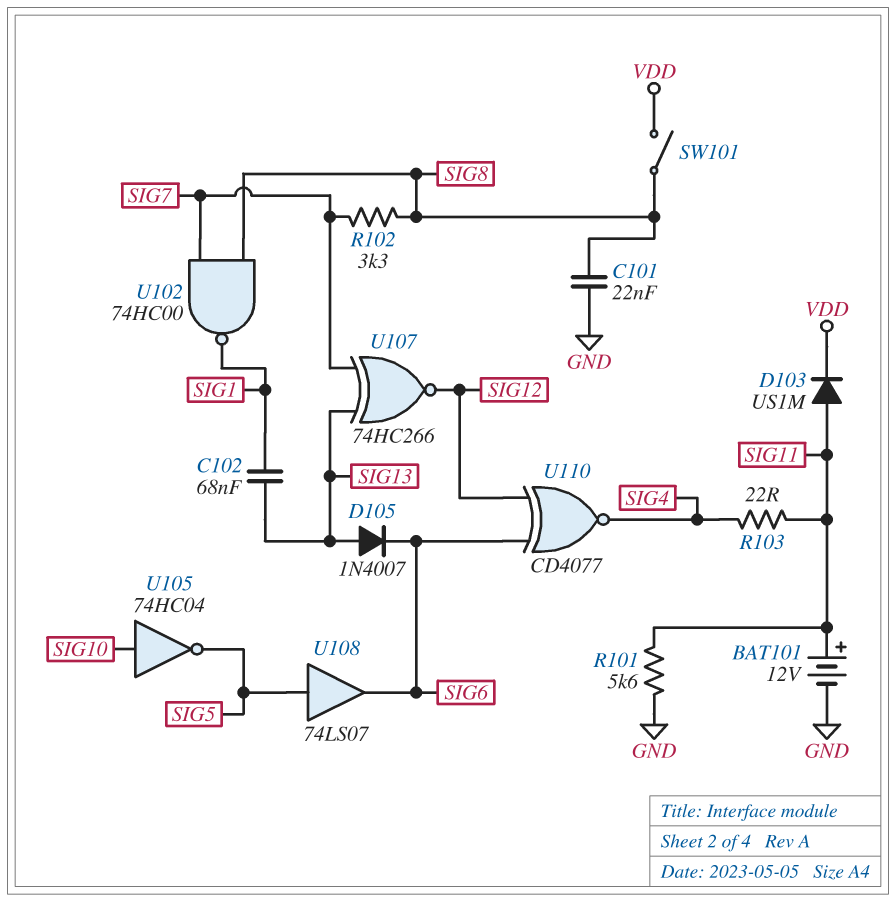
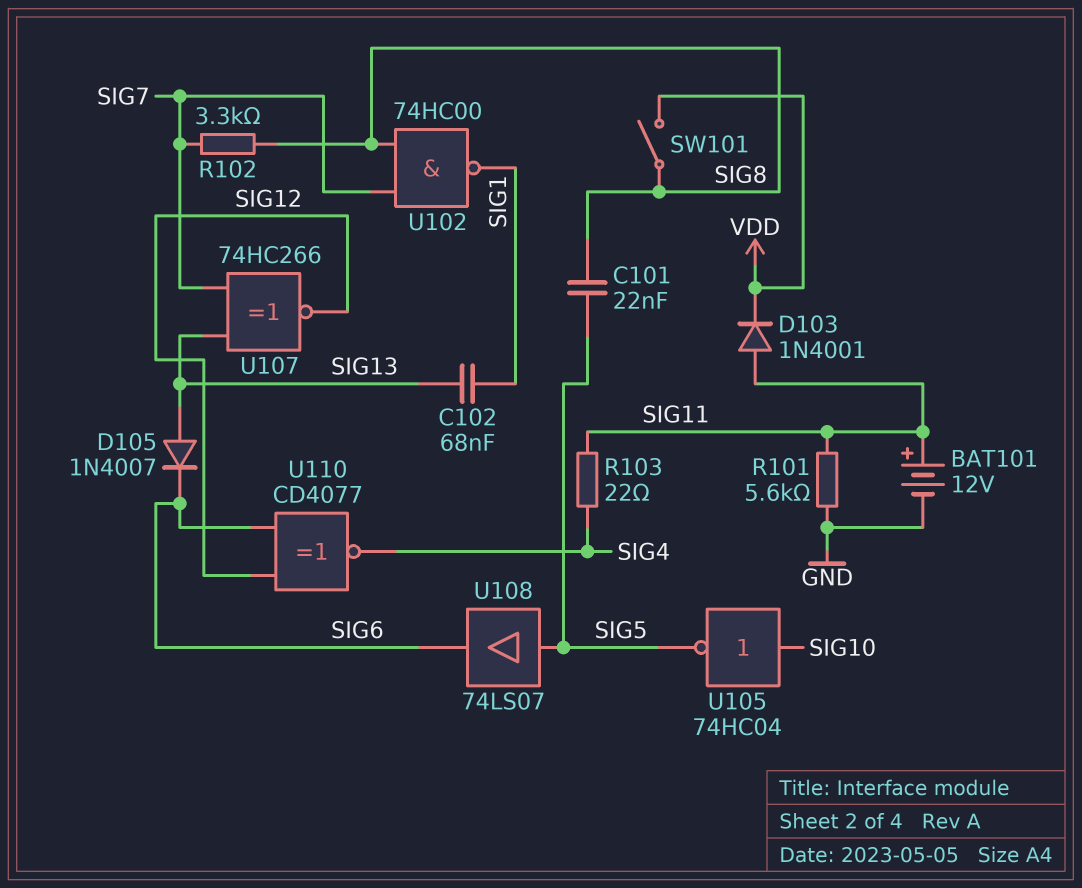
C101: 22nF (GND, SIG8) -> 22nF (SIG5, SIG8)
D103: diode US1M (A SIG11, K VDD) -> diode 1N4001 (A SIG11, K VDD)

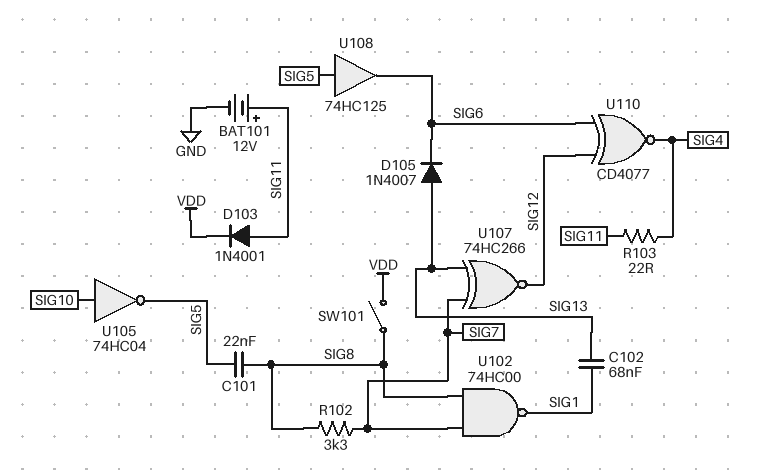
R101: 5.6k (GND, SIG11) -> none
U108: buffer 74LS07 (in SIG5, out SIG6) -> buffer 74HC125 (in SIG5, out SIG6)

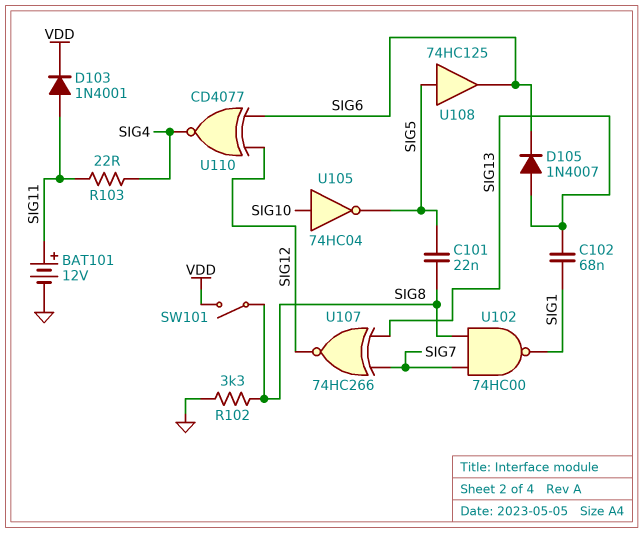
R102: 3.3k (SIG7, SIG8) -> 3.3k (GND, SIG8)

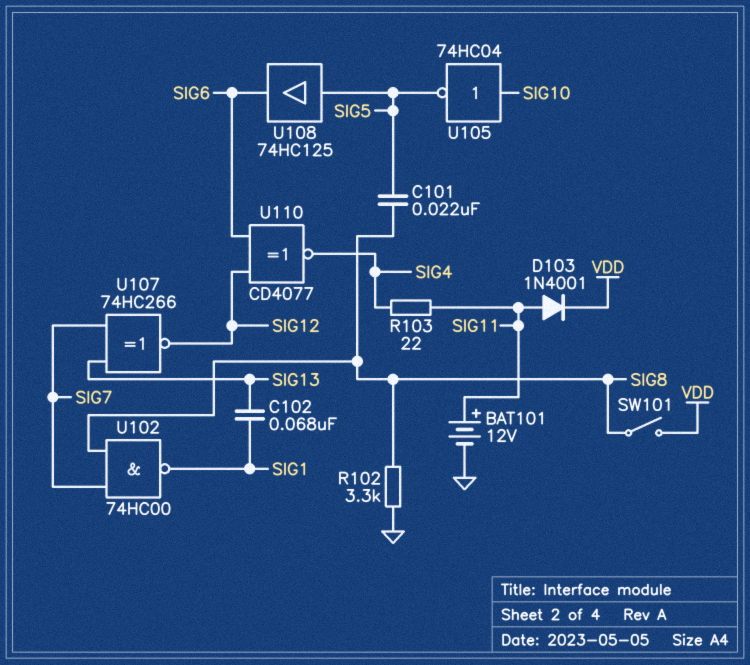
D105: diode 1N4007 (A SIG13, K SIG6) -> none

